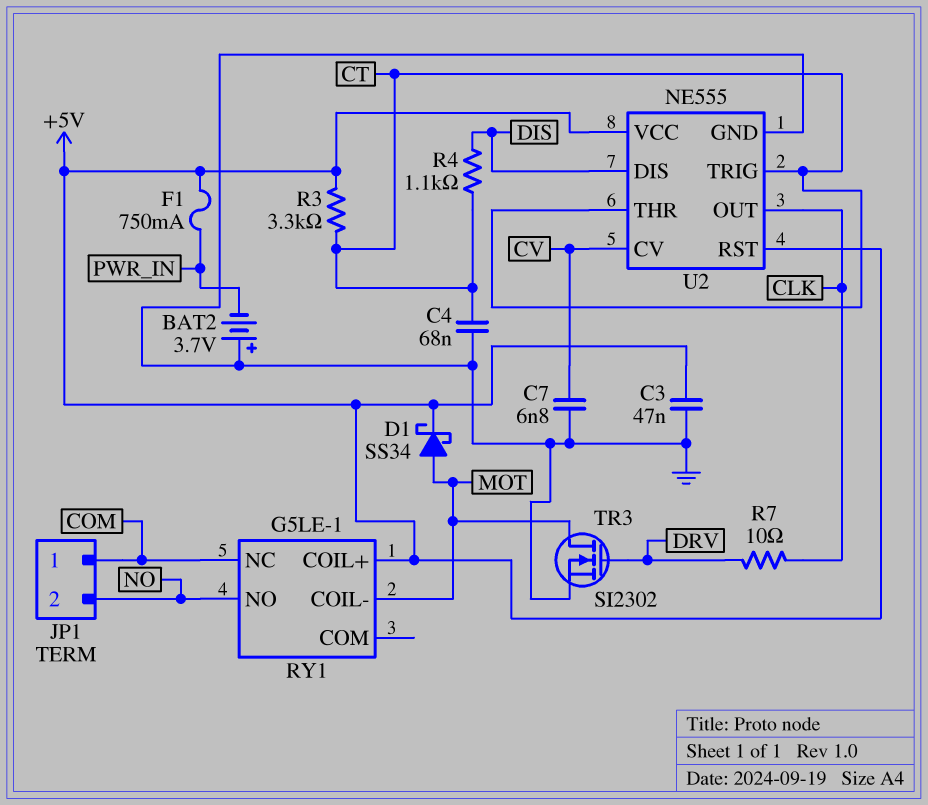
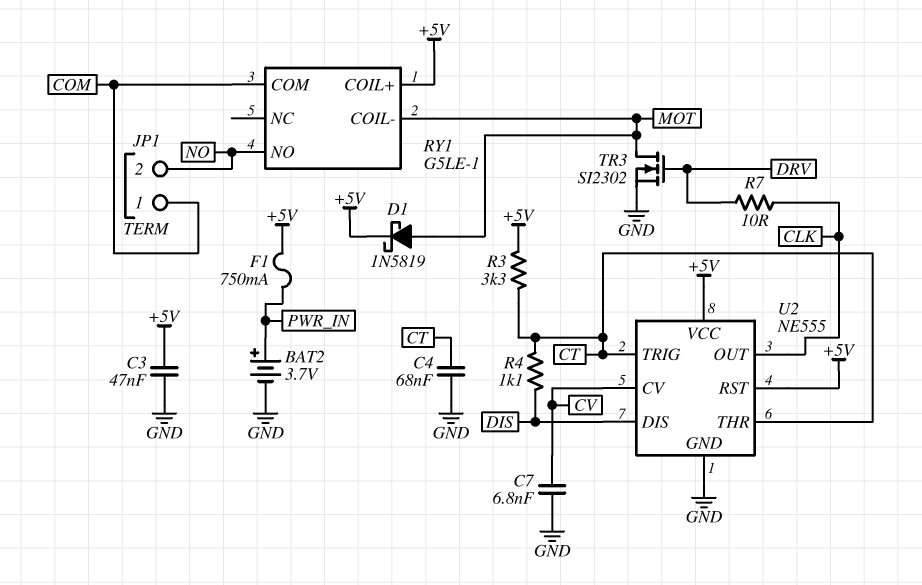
BAT2: 3.7V (plus GND, minus PWR_IN) -> 3.7V (plus PWR_IN, minus GND)
D1: schottky SS34 (A MOT, K +5V) -> schottky 1N5819 (A MOT, K +5V)
RY1 pin COM: none -> COM
RY1 pin NC: COM -> none

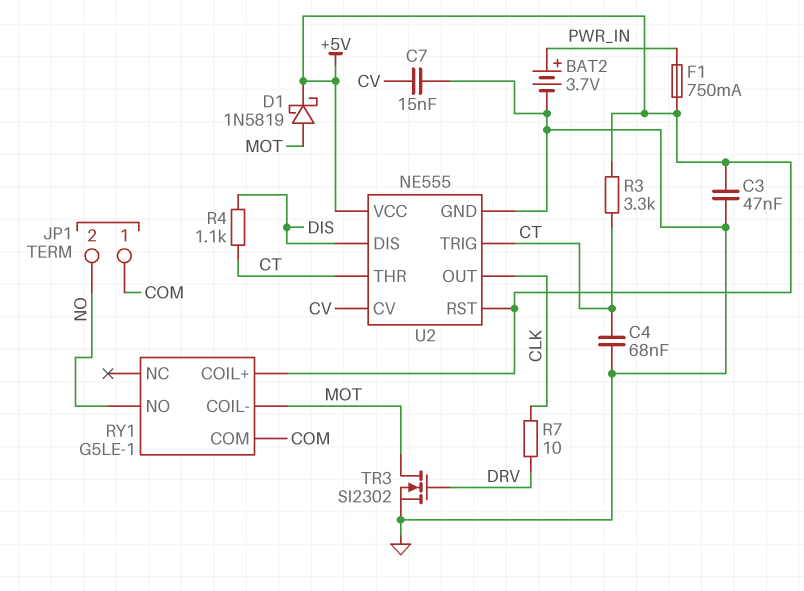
C7: 6.8nF (CV, GND) -> 15nF (CV, GND)

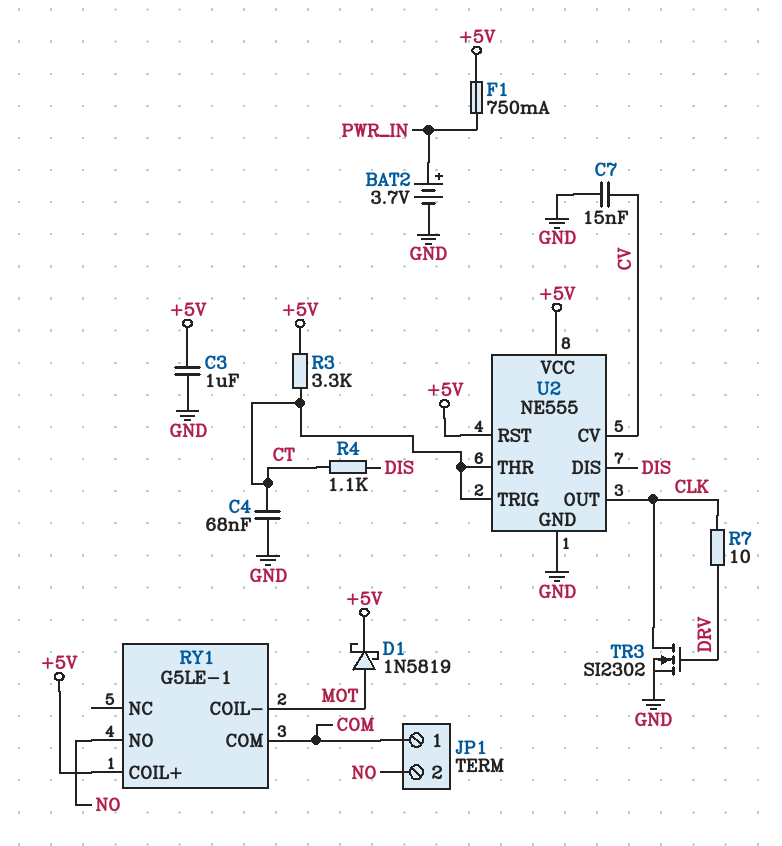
C3: 47nF (+5V, GND) -> 1uF (+5V, GND)
TR3: NMOS SI2302 (G DRV, D MOT, S GND) -> NMOS SI2302 (G DRV, D CLK, S GND)

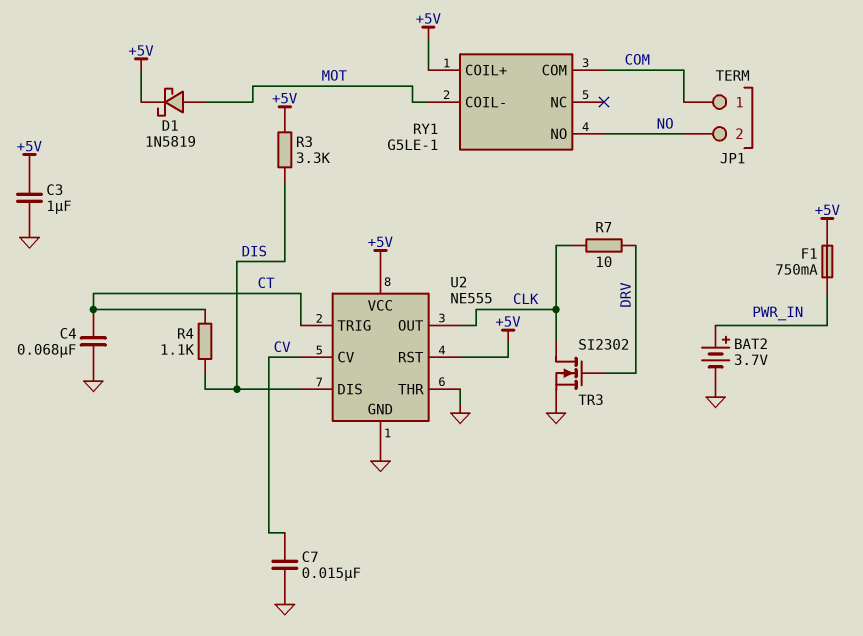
R3: 3.3k (+5V, CT) -> 3.3k (+5V, DIS)
U2 pin THR: CT -> GND

